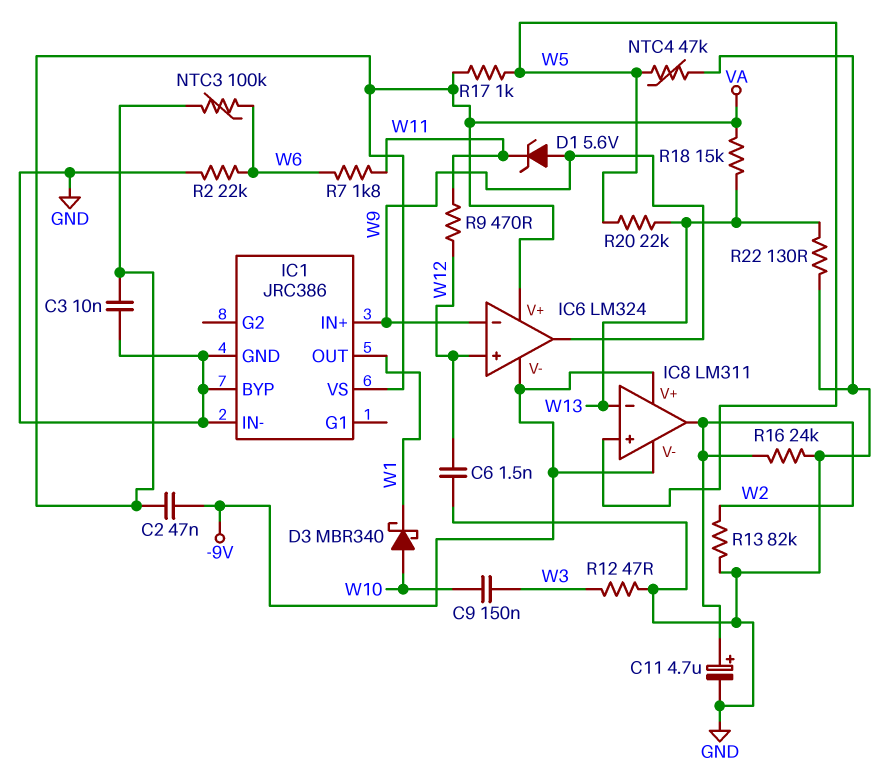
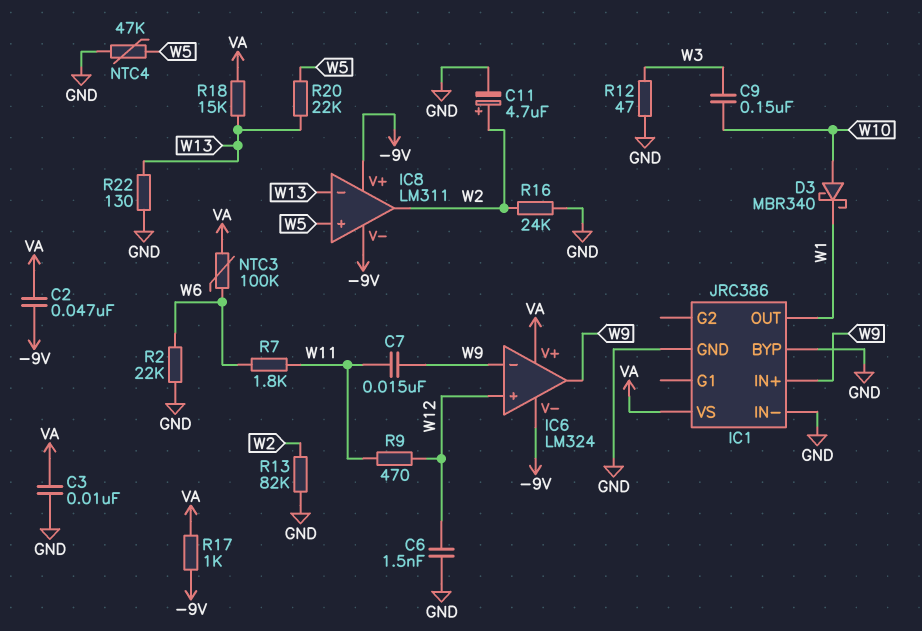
C7: none -> 15nF (W9, W11)
D1: zener 5.6V (A W9, K W11) -> none
R17: 1k (VA, W5) -> 1k (-9V, VA)

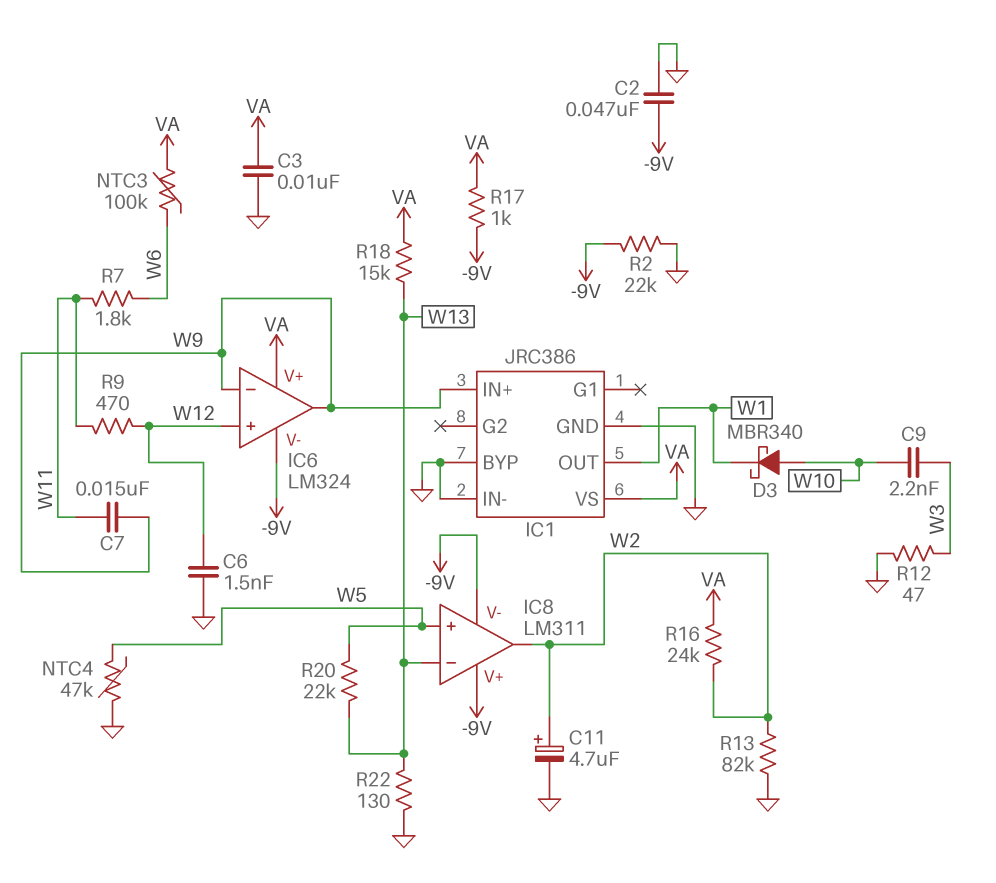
C2: 47nF (-9V, VA) -> 47nF (-9V, GND)
C9: 150nF (W3, W10) -> 2.2nF (W3, W10)
R2: 22k (GND, W6) -> 22k (-9V, GND)
R16: 24k (GND, W2) -> 24k (VA, W2)

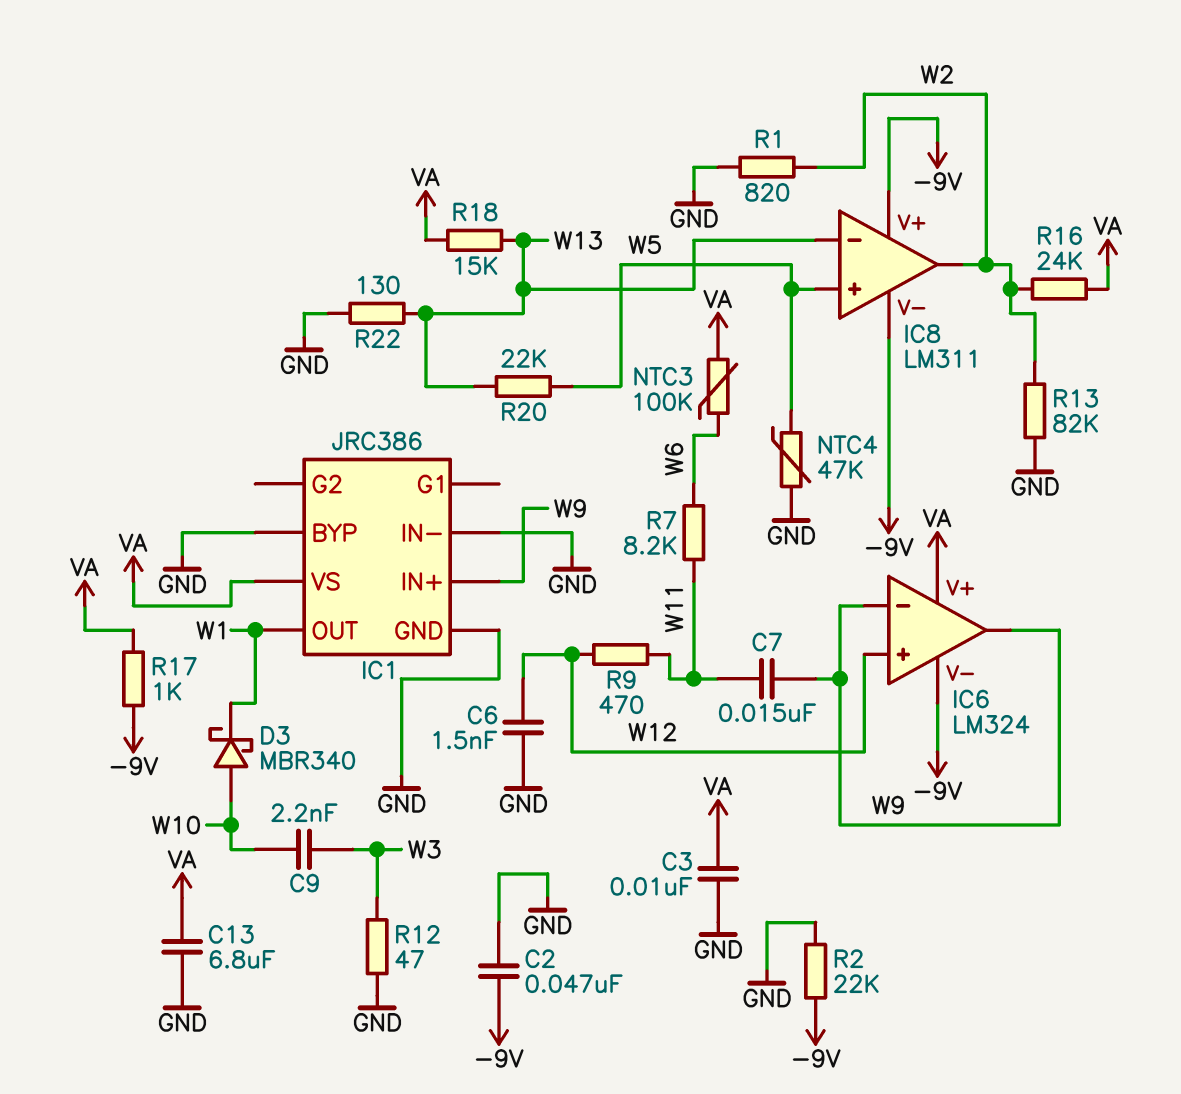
C11: 4.7uF (plus W2, minus GND) -> none
C13: none -> 6.8uF (GND, VA)
R1: none -> 820 (GND, W2)
R7: 1.8k (W6, W11) -> 8.2k (W6, W11)

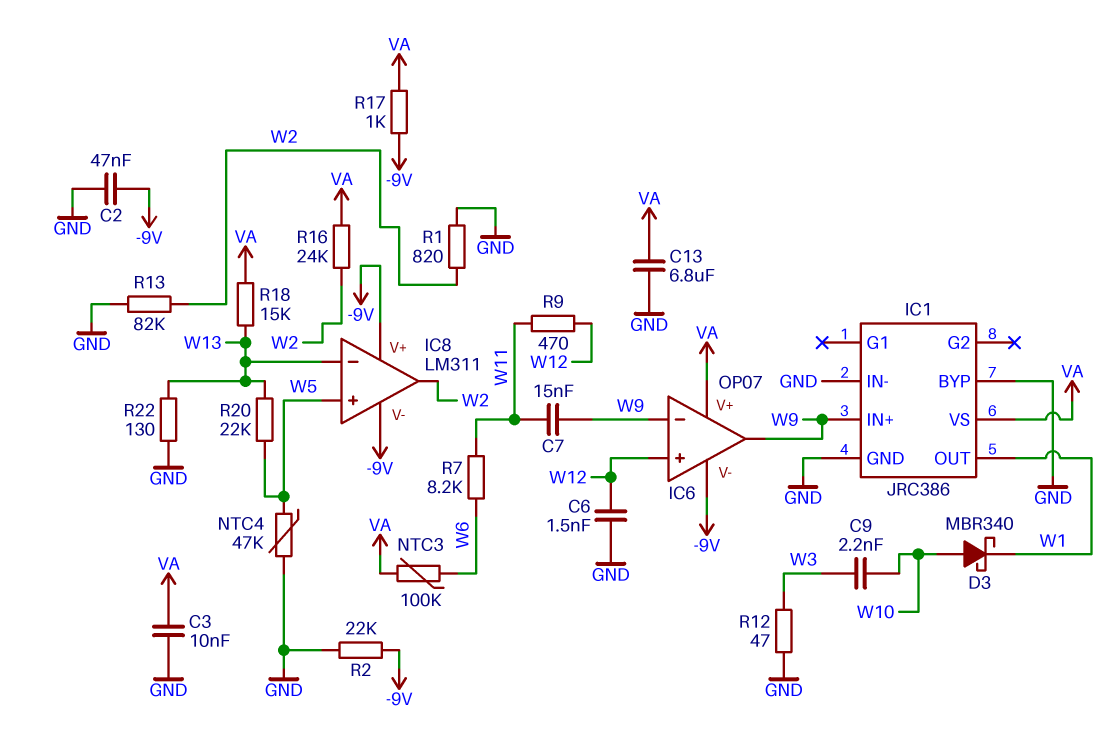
IC6: LM324 -> OP07

